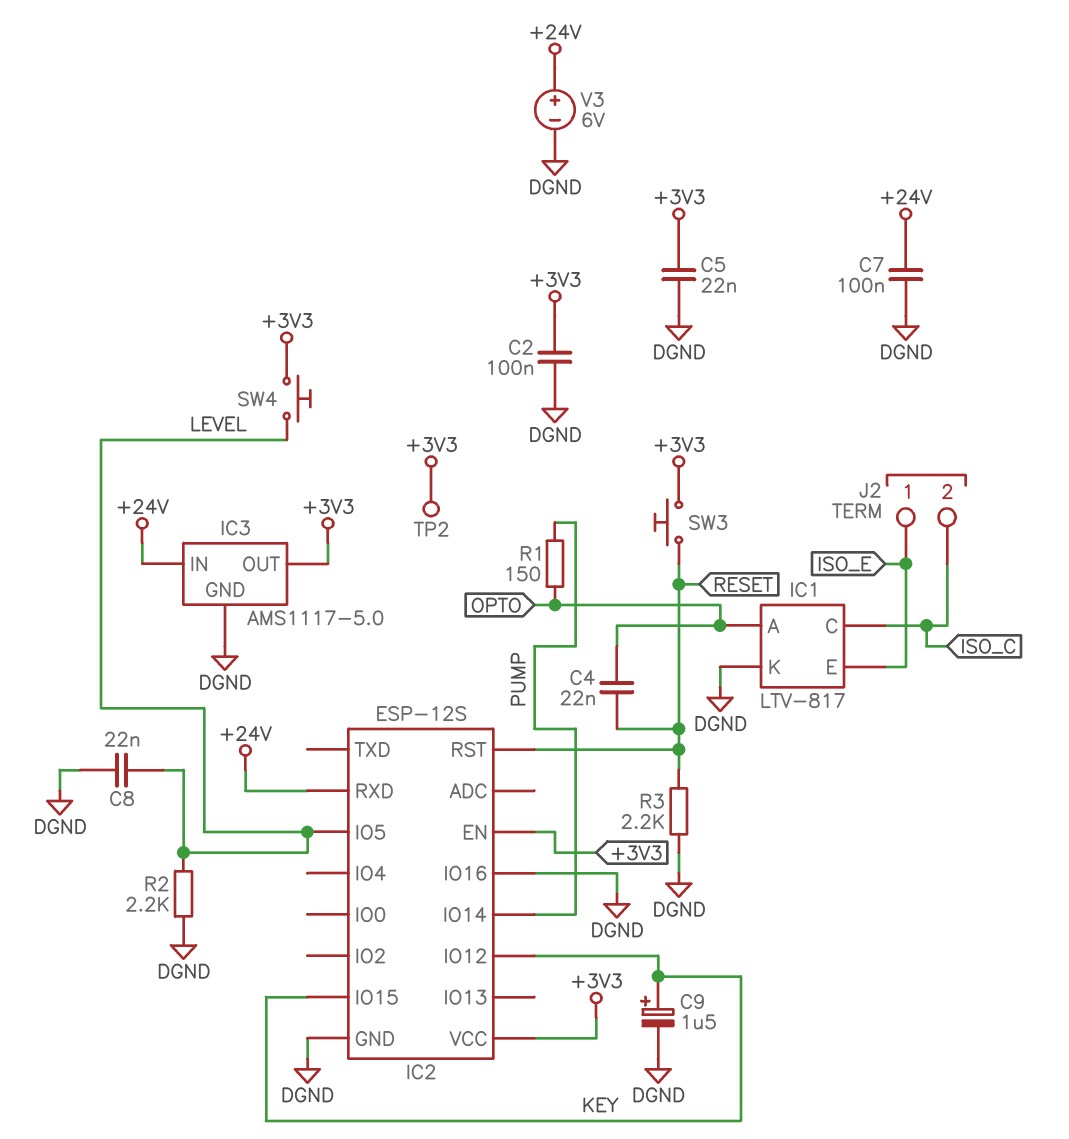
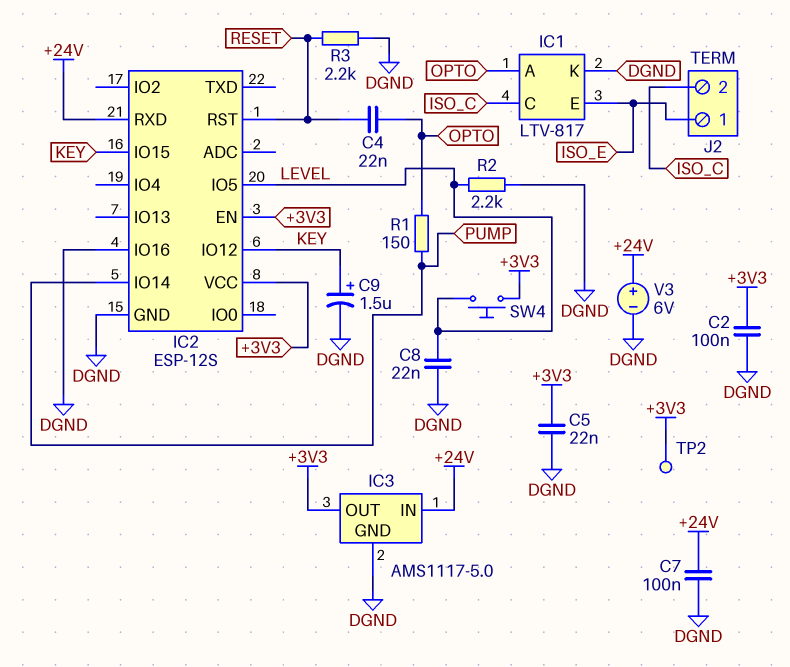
SW3: button (+3V3, RESET) -> none

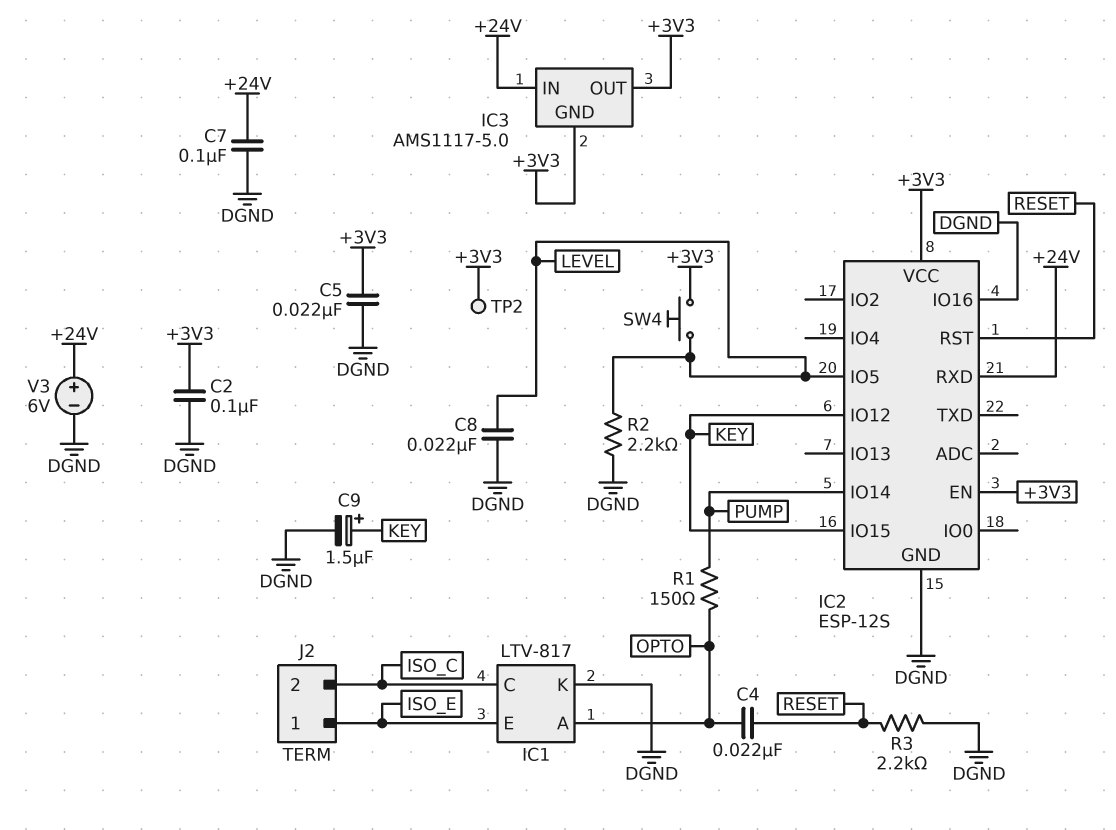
IC3 pin GND: DGND -> +3V3

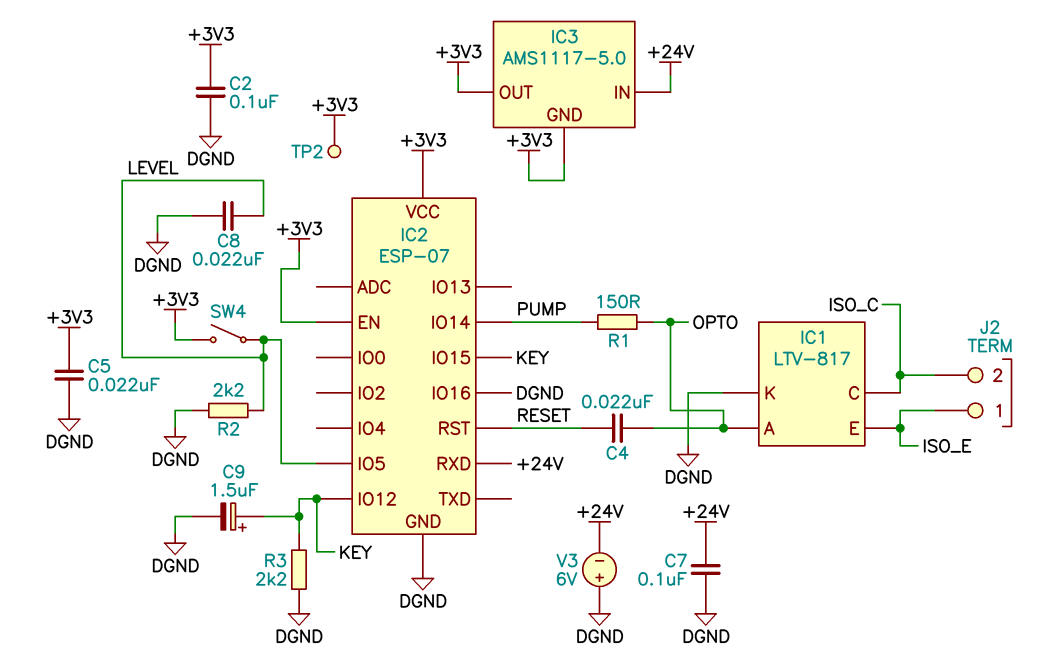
IC2: ESP-12S -> ESP-07
R3: 2.2k (DGND, RESET) -> 2.2k (DGND, KEY)
SW4: button (+3V3, LEVEL) -> switch (+3V3, LEVEL)
V3: 6V (plus +24V, minus DGND) -> 6V (plus DGND, minus +24V)

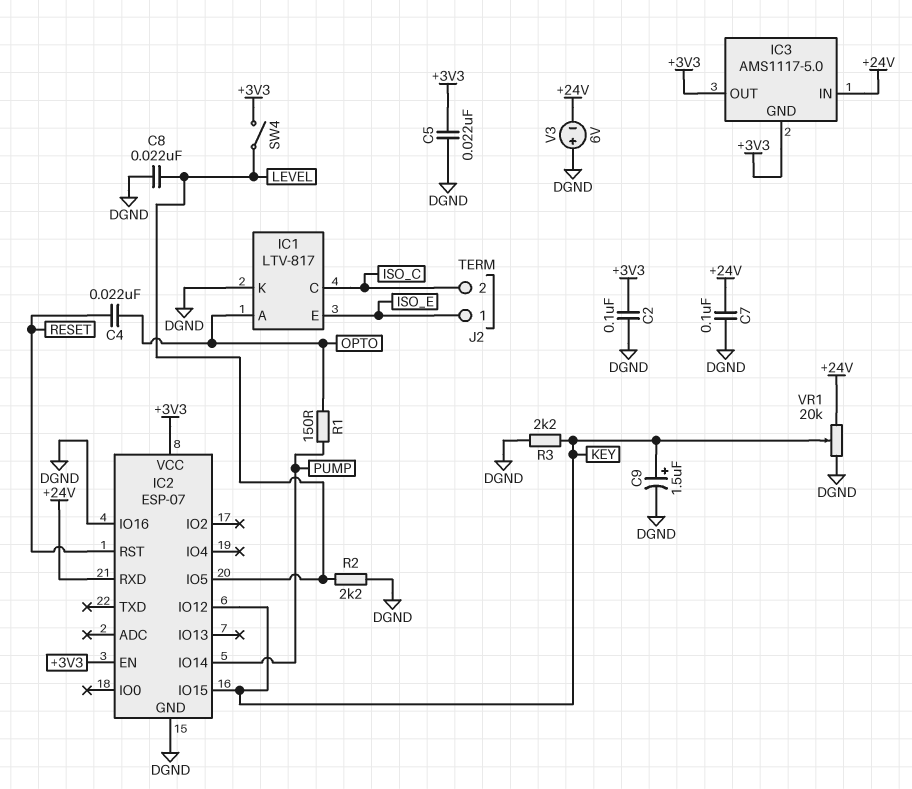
TP2: test point (+3V3) -> none
VR1: none -> 20k (+24V, DGND, wiper KEY)

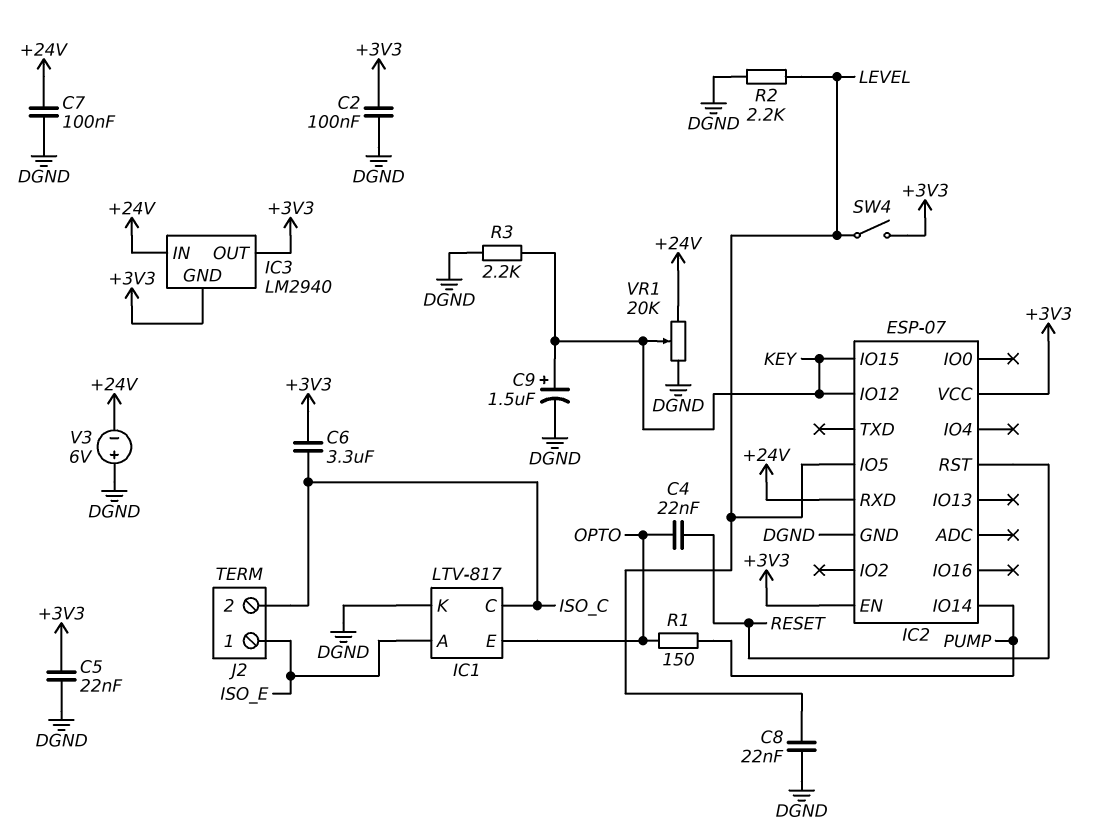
C6: none -> 3.3uF (+3V3, ISO_C)
IC1 pin A: OPTO -> ISO_E
IC1 pin E: ISO_E -> OPTO
IC2 pin IO16: DGND -> none
IC3: AMS1117-5.0 -> LM2940

